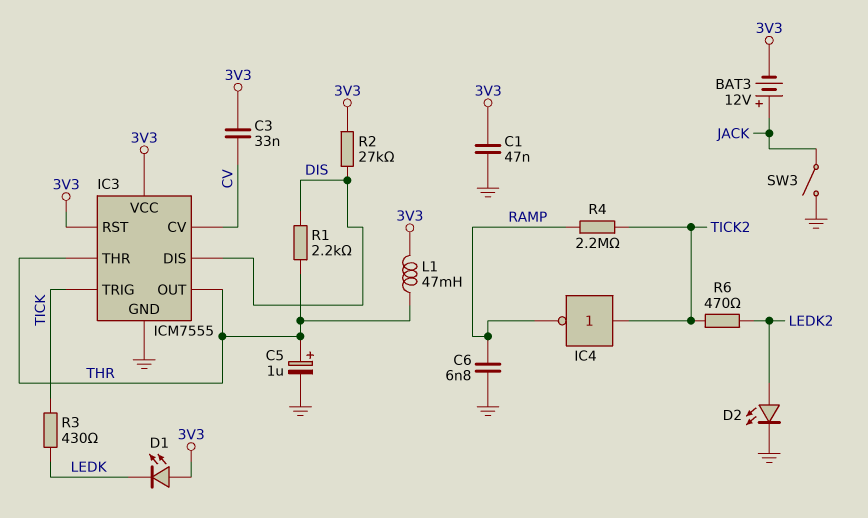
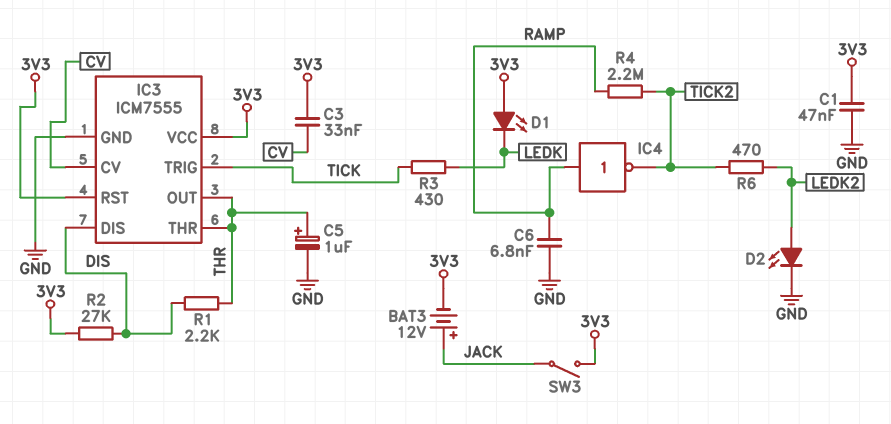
IC4: NOT (in TICK2, out RAMP) -> NOT (in RAMP, out TICK2)
L1: 47mH (3V3, THR) -> none
SW3: switch (GND, JACK) -> switch (3V3, JACK)

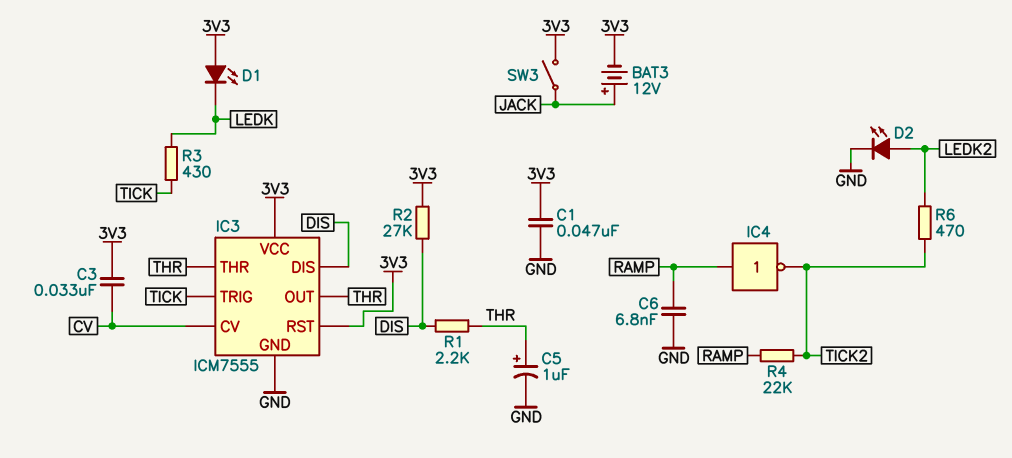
R4: 2.2M (RAMP, TICK2) -> 22k (RAMP, TICK2)

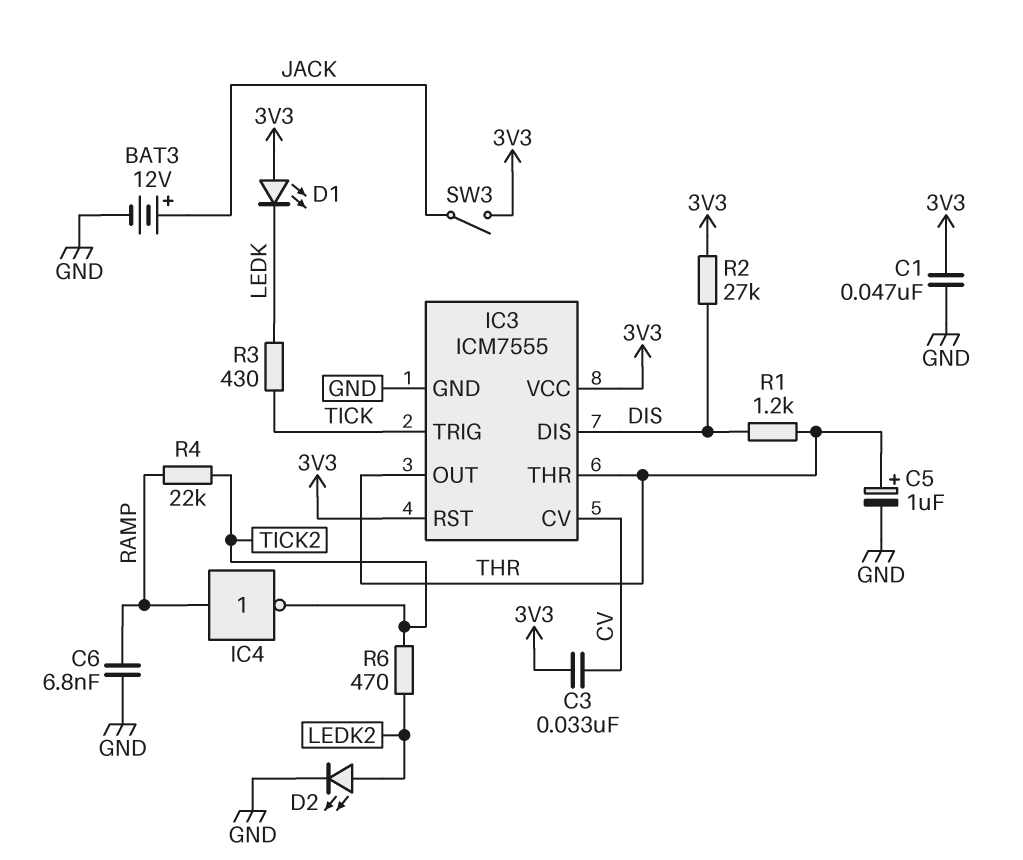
BAT3: 12V (plus JACK, minus 3V3) -> 12V (plus JACK, minus GND)
R1: 2.2k (DIS, THR) -> 1.2k (DIS, THR)

